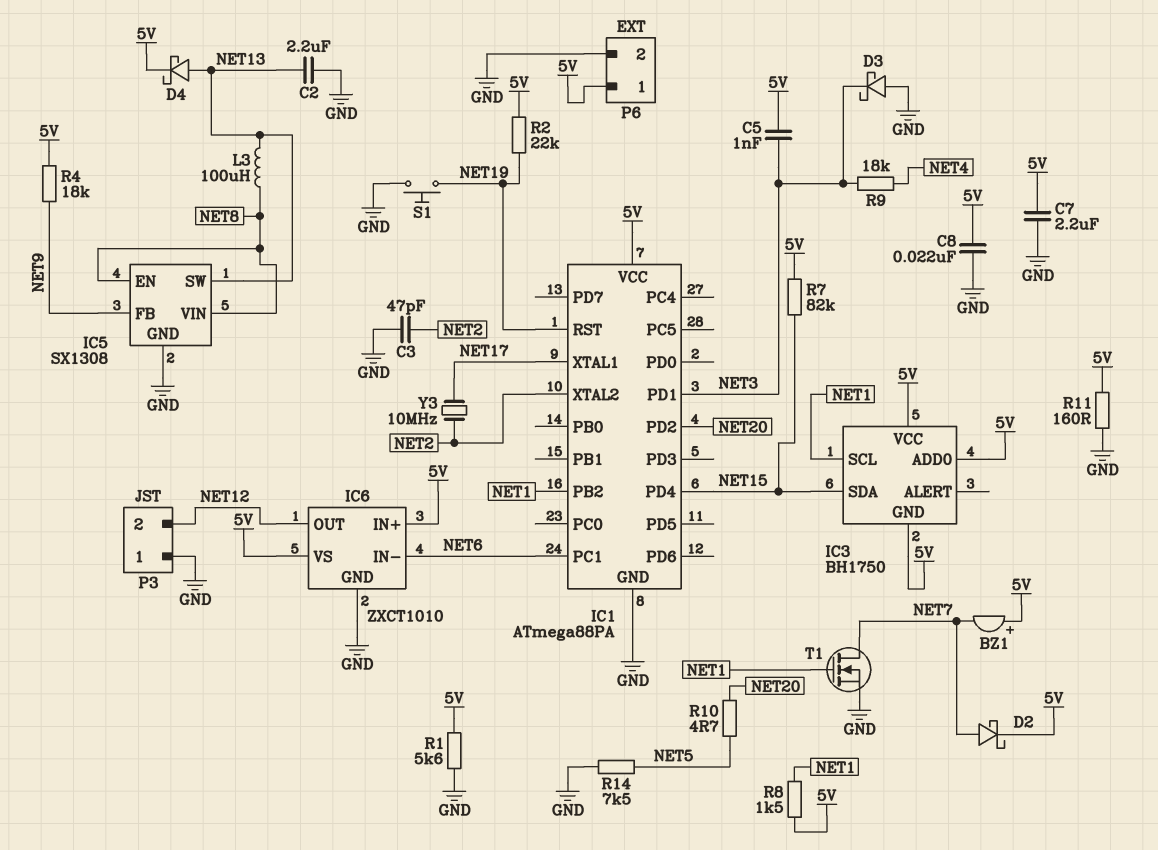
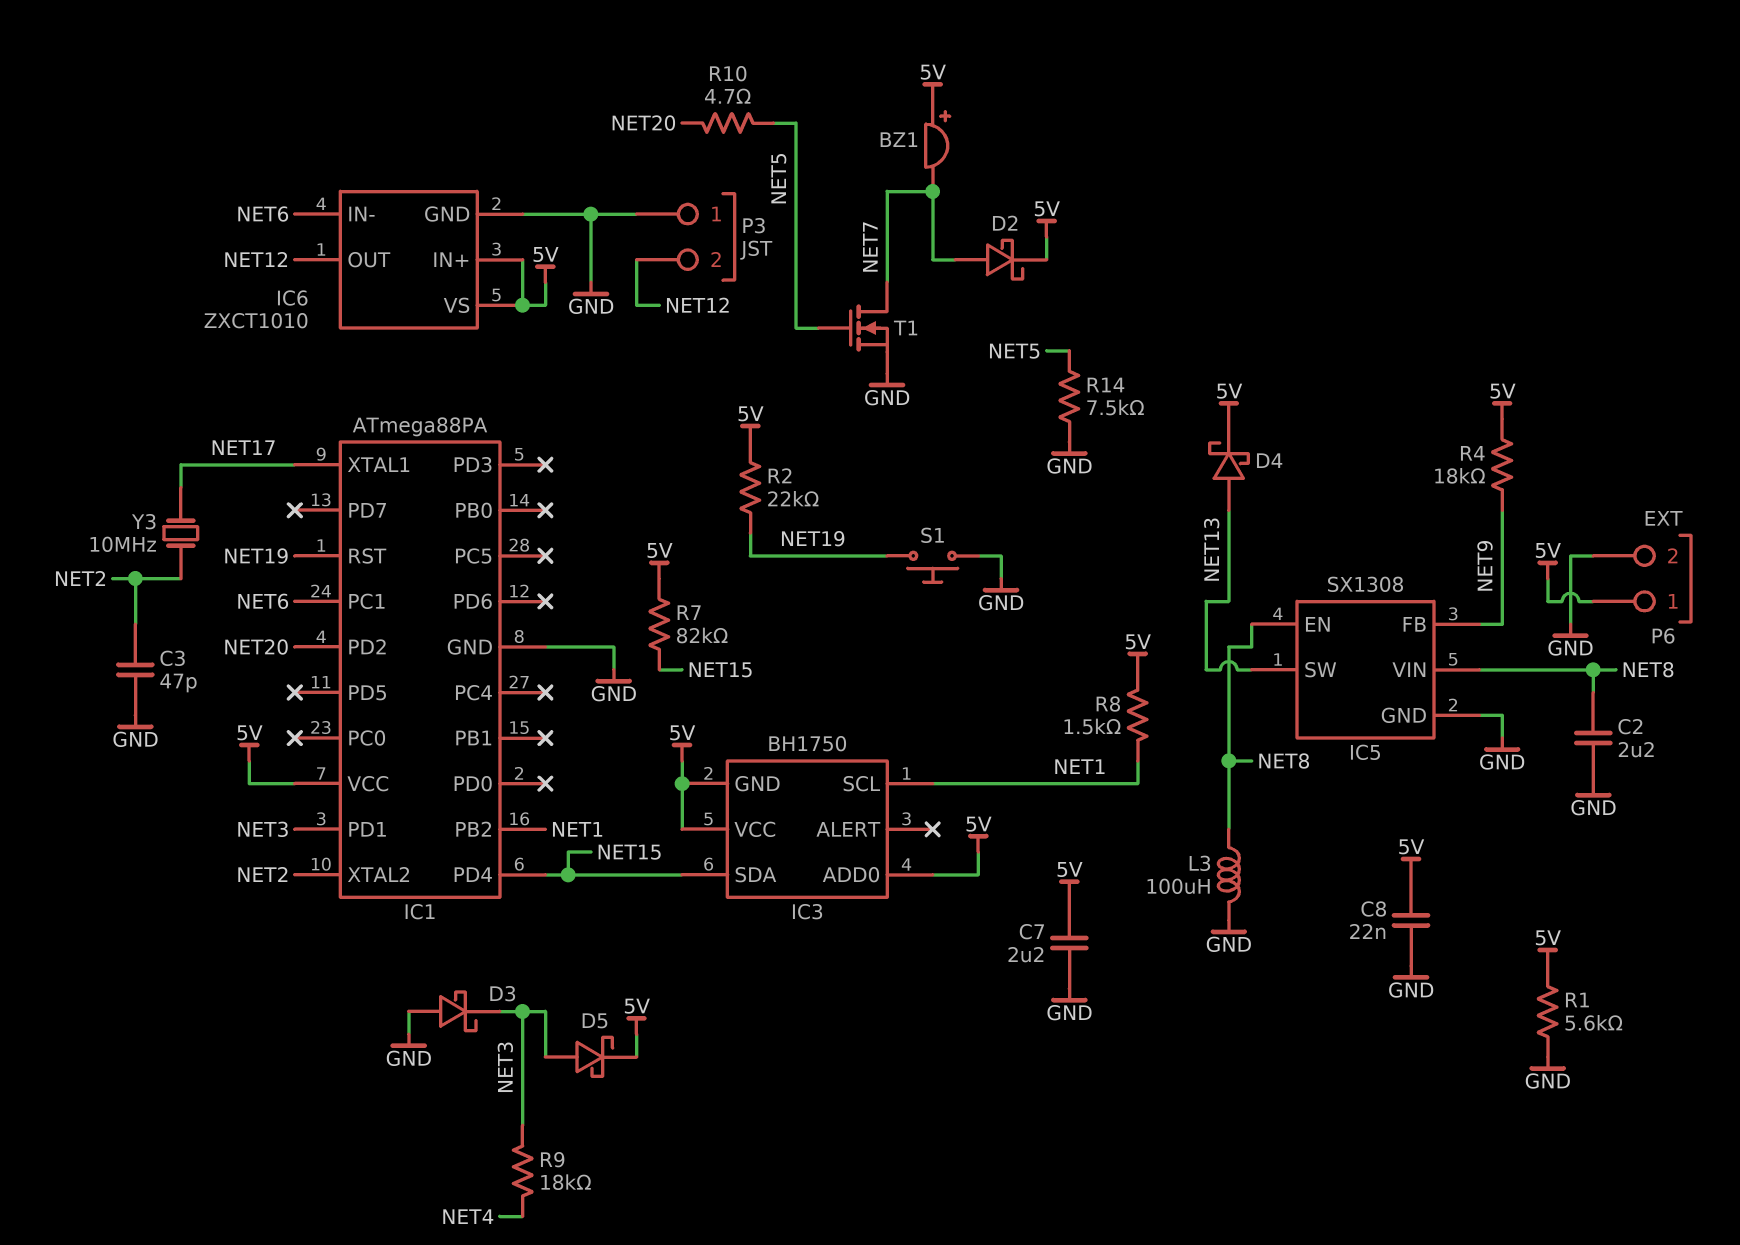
C2: 2.2uF (GND, NET13) -> 2.2uF (GND, NET8)
C5: 1nF (5V, NET3) -> none
D5: none -> schottky (A NET3, K 5V)
L3: 100uH (NET8, NET13) -> 100uH (GND, NET8)
R11: 160 (5V, GND) -> none
T1: NMOS (G NET1, D NET7, S GND) -> NMOS (G NET5, D NET7, S GND)

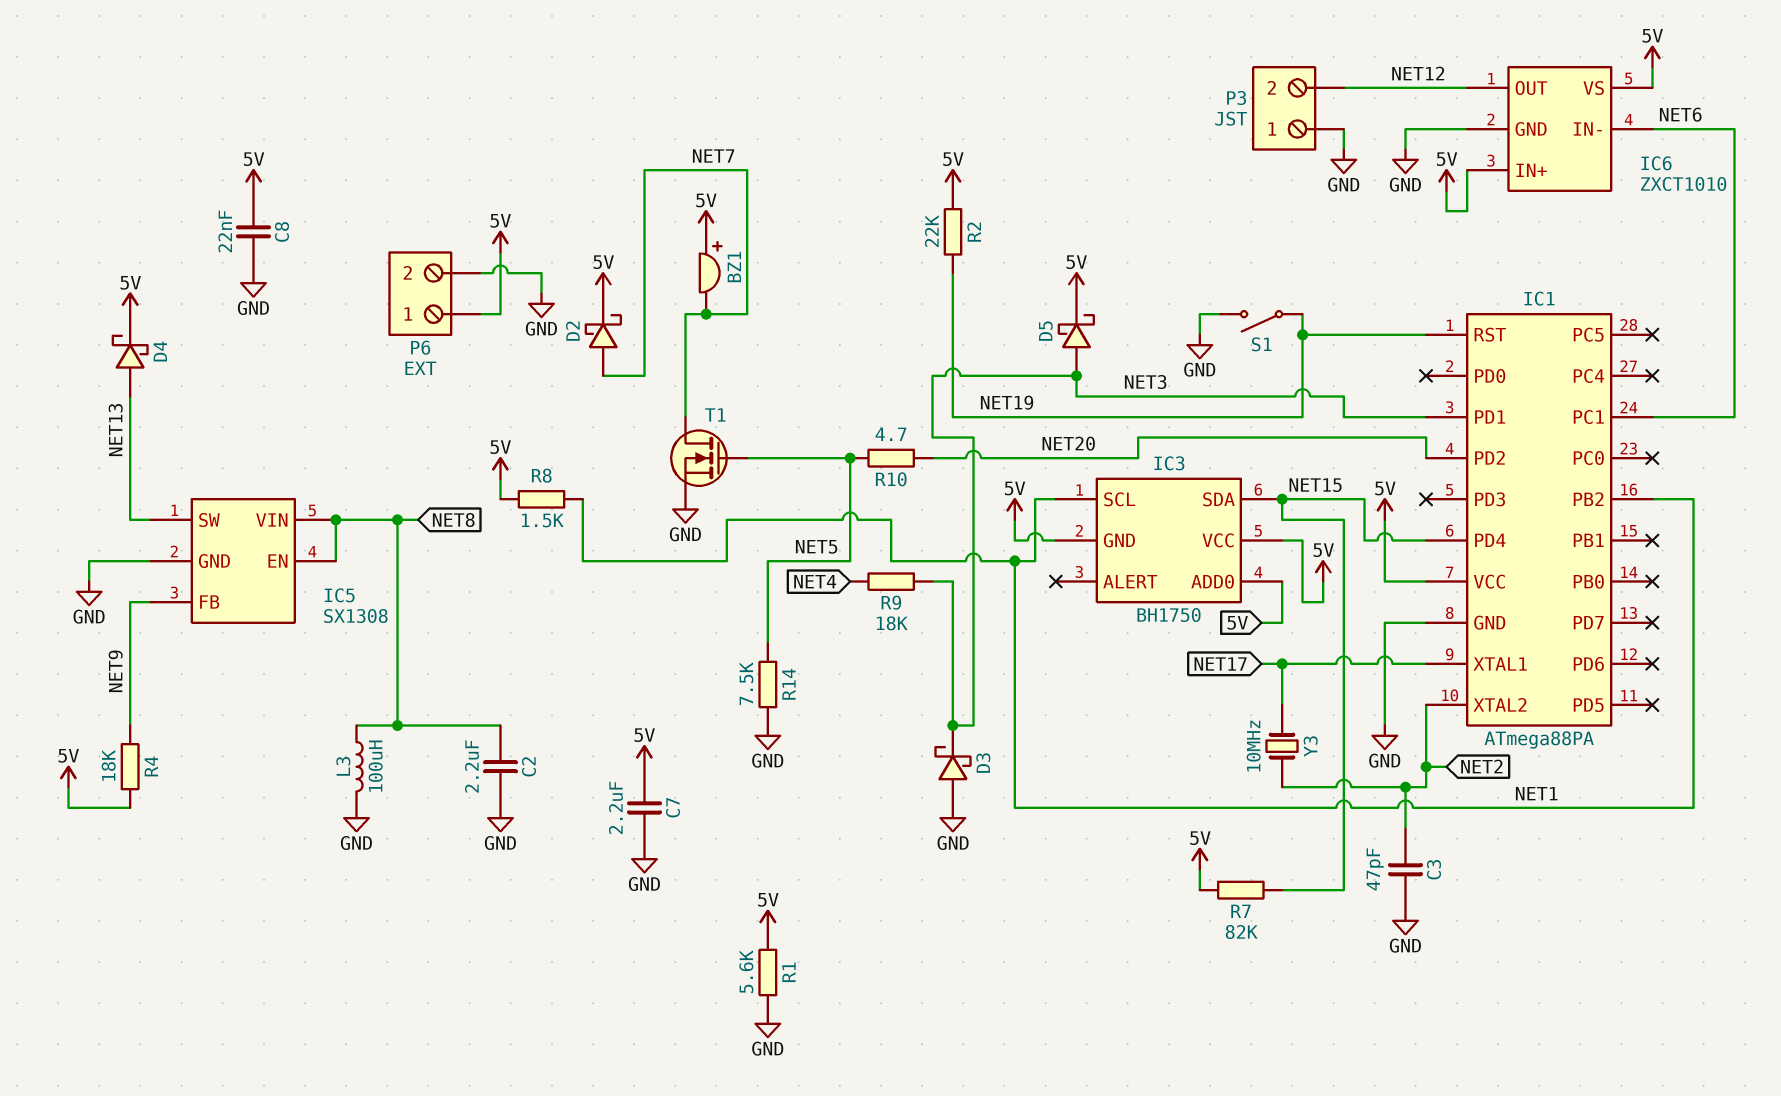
S1: button (GND, NET19) -> switch (GND, NET19)

